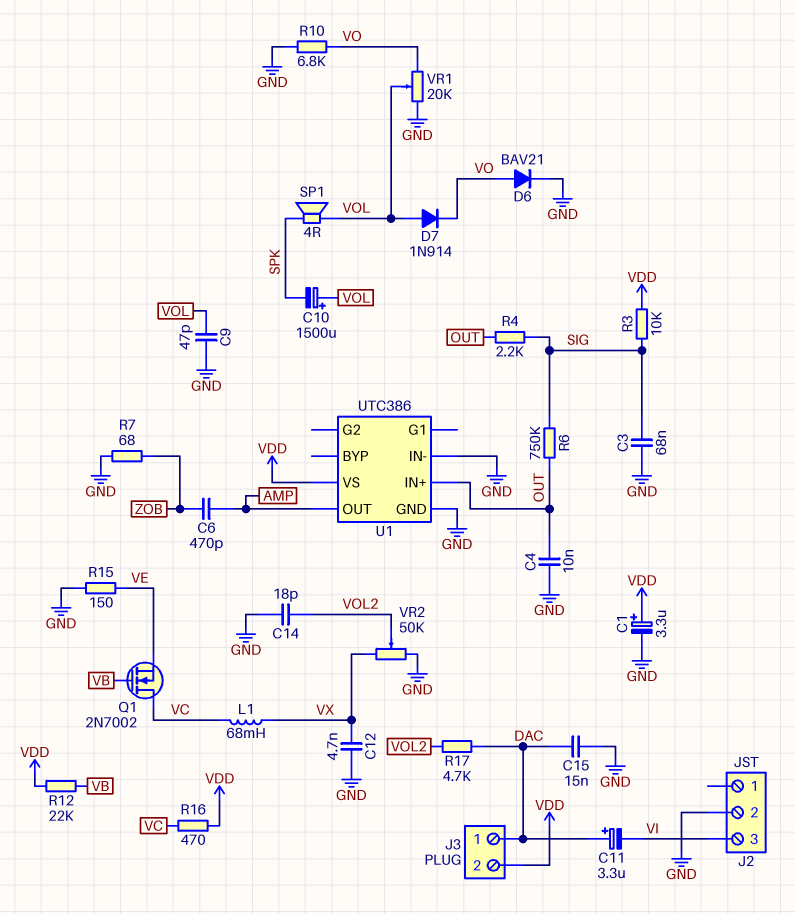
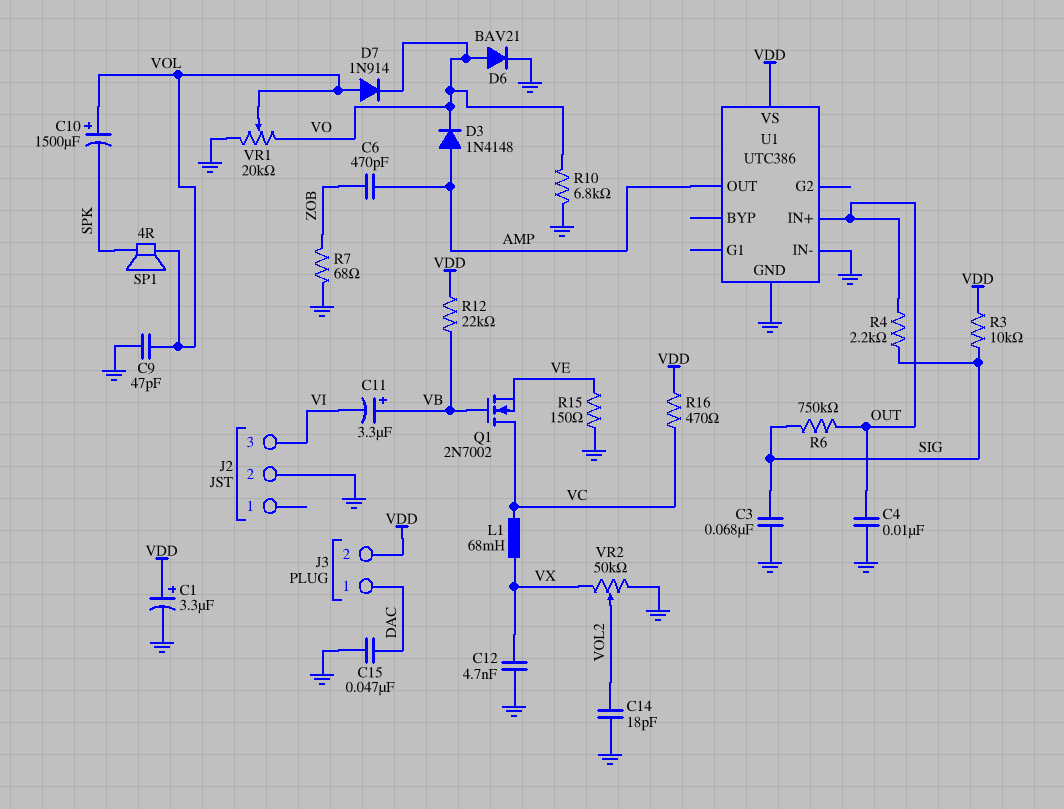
C11: 3.3uF (plus DAC, minus VI) -> 3.3uF (plus VB, minus VI)
C15: 15nF (DAC, GND) -> 47nF (DAC, GND)
D3: none -> diode 1N4148 (A AMP, K VO)
R17: 4.7k (DAC, VOL2) -> none

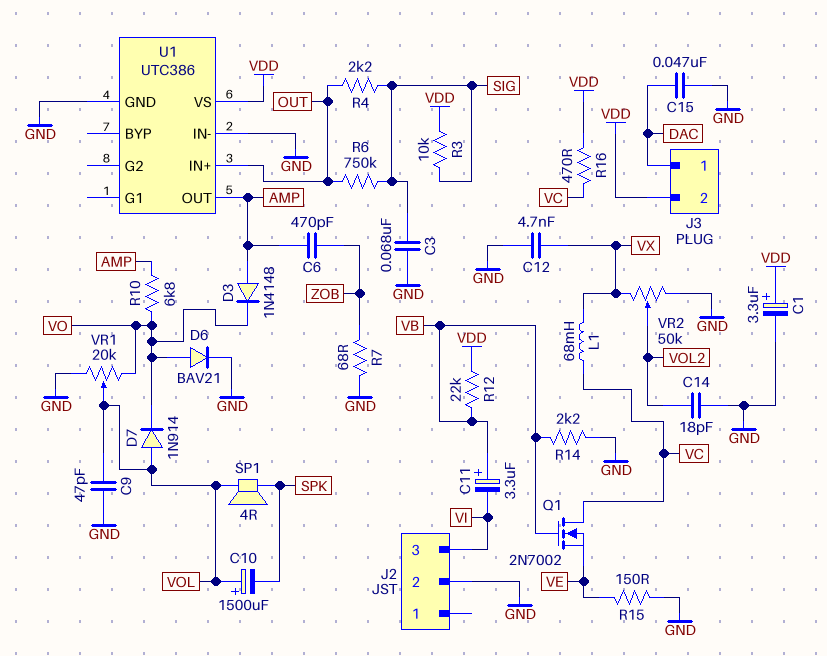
C4: 10nF (GND, OUT) -> none
R10: 6.8k (GND, VO) -> 6.8k (AMP, VO)
R14: none -> 2.2k (GND, VB)

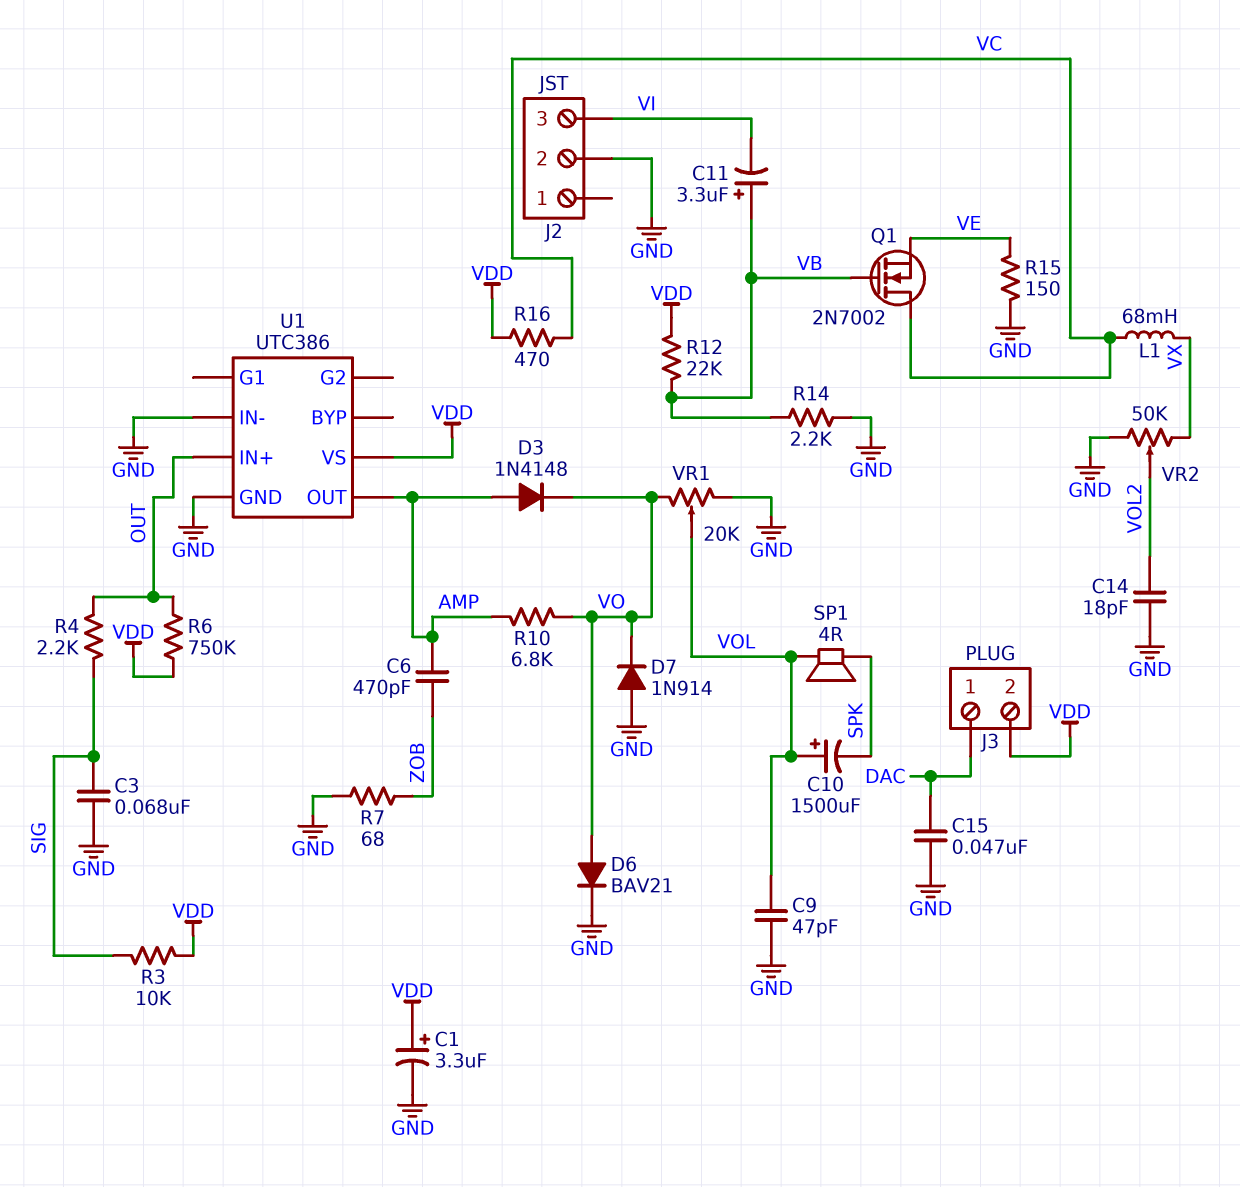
C12: 4.7nF (GND, VX) -> none
D7: diode 1N914 (A VOL, K VO) -> diode 1N914 (A GND, K VO)
R6: 750k (OUT, SIG) -> 750k (OUT, VDD)

